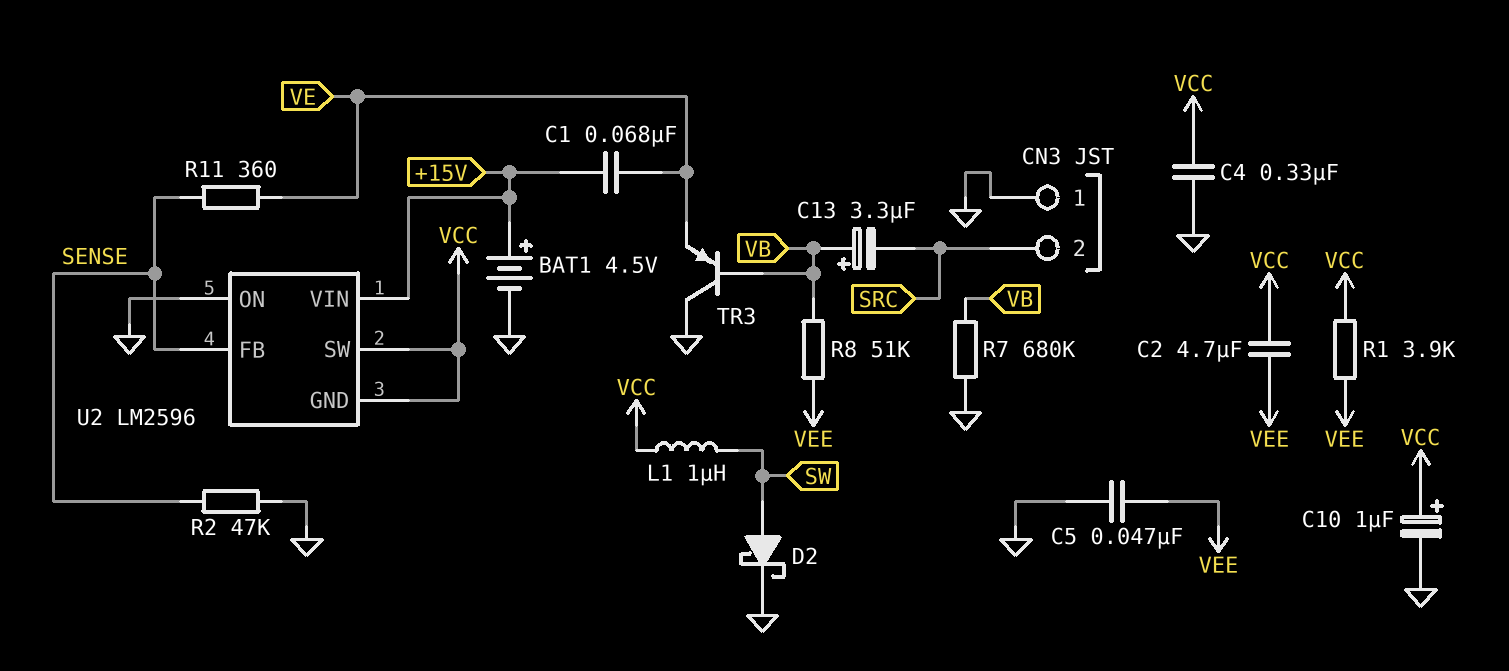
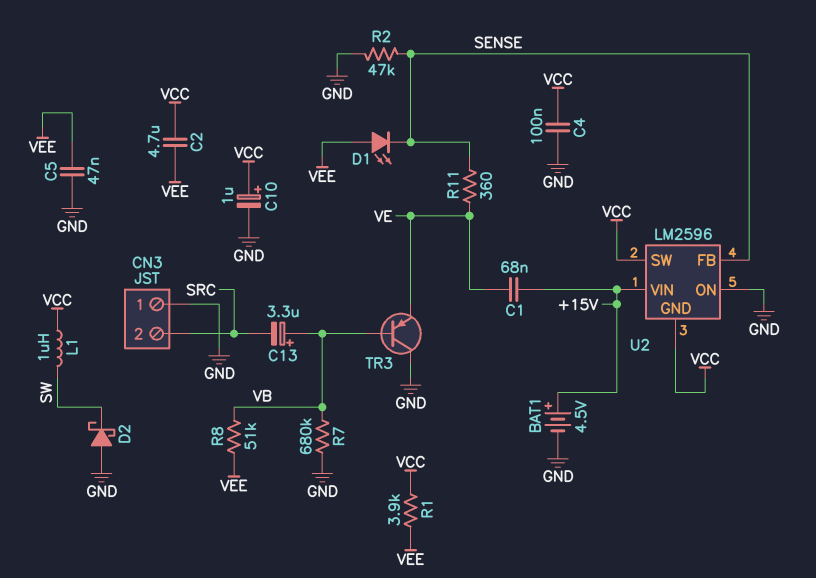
C4: 330nF (GND, VCC) -> 100nF (GND, VCC)
D1: none -> LED (A VEE, K SENSE)
D2: schottky (A SW, K GND) -> schottky (A GND, K SW)

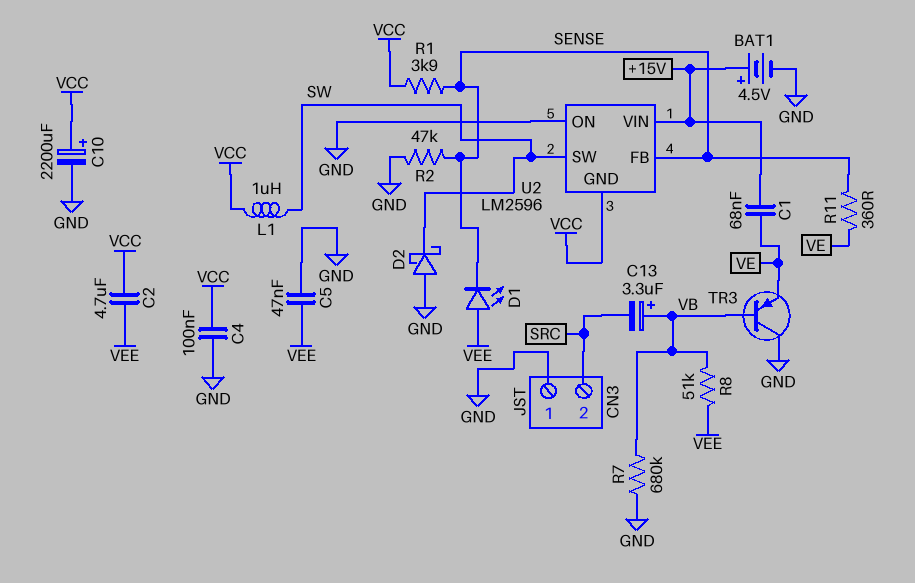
C10: 1uF (plus VCC, minus GND) -> 2200uF (plus VCC, minus GND)
R1: 3.9k (VCC, VEE) -> 3.9k (SENSE, VCC)
U2 pin SW: VCC -> SW

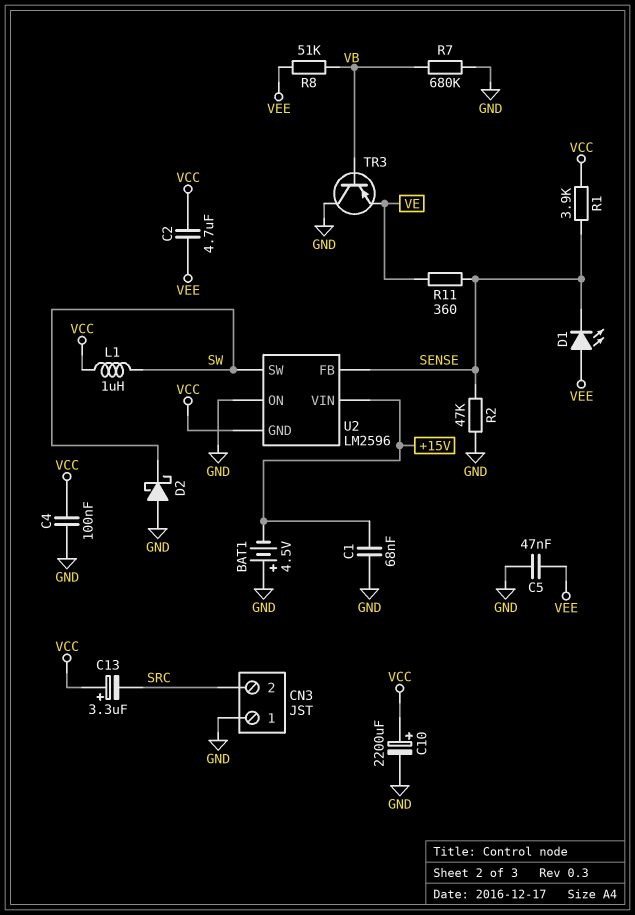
BAT1: 4.5V (plus +15V, minus GND) -> 4.5V (plus GND, minus +15V)
C1: 68nF (+15V, VE) -> 68nF (+15V, GND)
C13: 3.3uF (plus VB, minus SRC) -> 3.3uF (plus VCC, minus SRC)

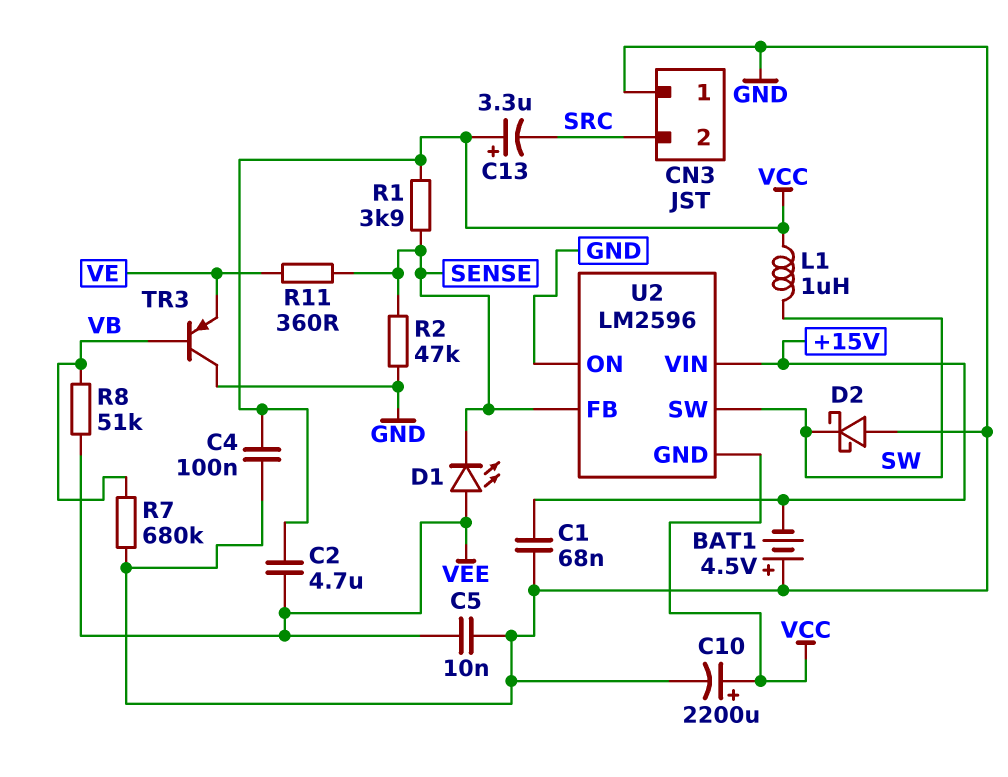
C5: 47nF (GND, VEE) -> 10nF (GND, VEE)

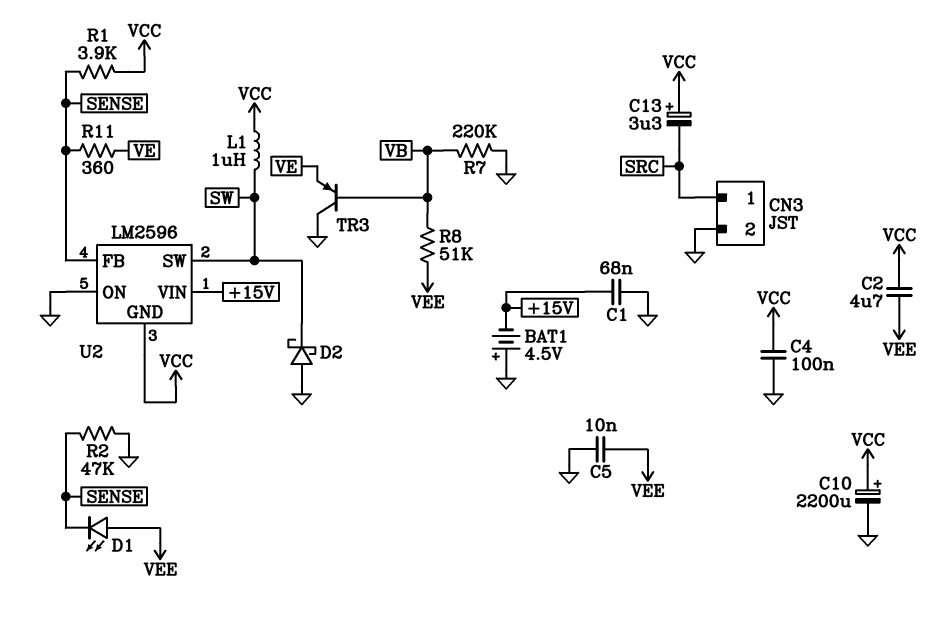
CN3 pin 1: GND -> SRC
CN3 pin 2: SRC -> GND
R7: 680k (GND, VB) -> 220k (GND, VB)

